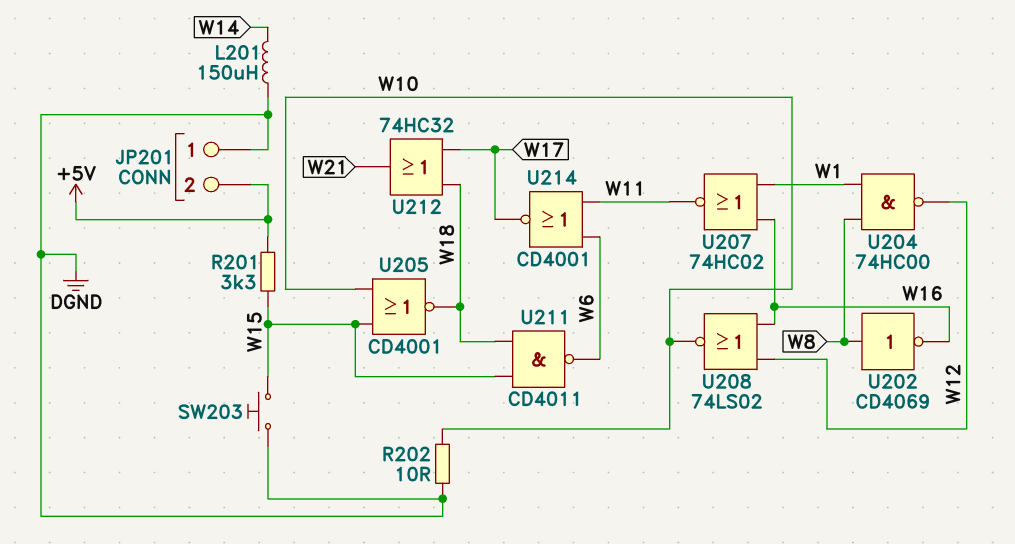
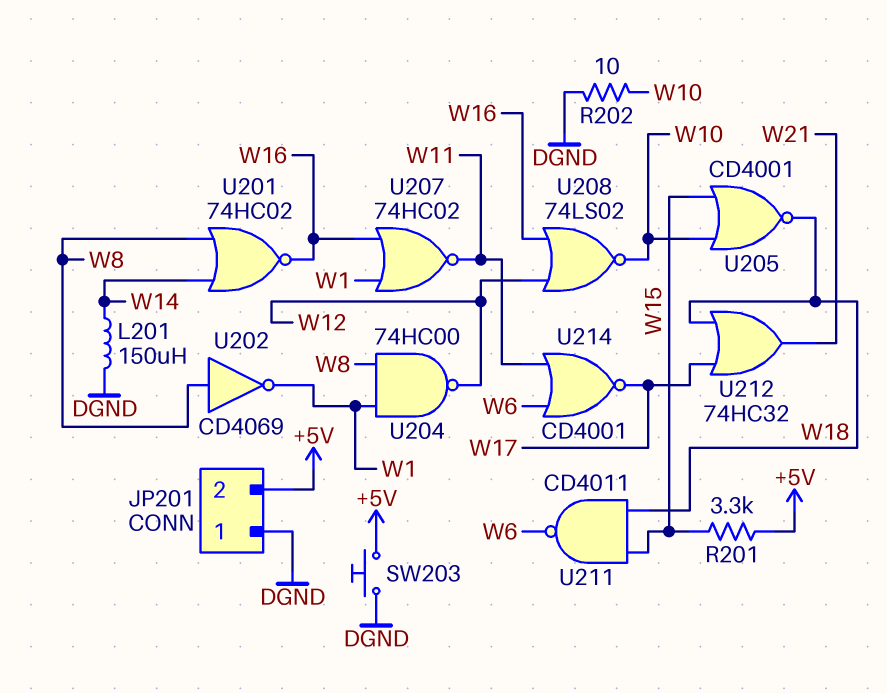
SW203: button (DGND, W15) -> button (+5V, DGND)
U201: none -> NOR 74HC02 (in W8, in W14, out W16)
U202: NOT CD4069 (in W8, out W16) -> NOT CD4069 (in W8, out W1)

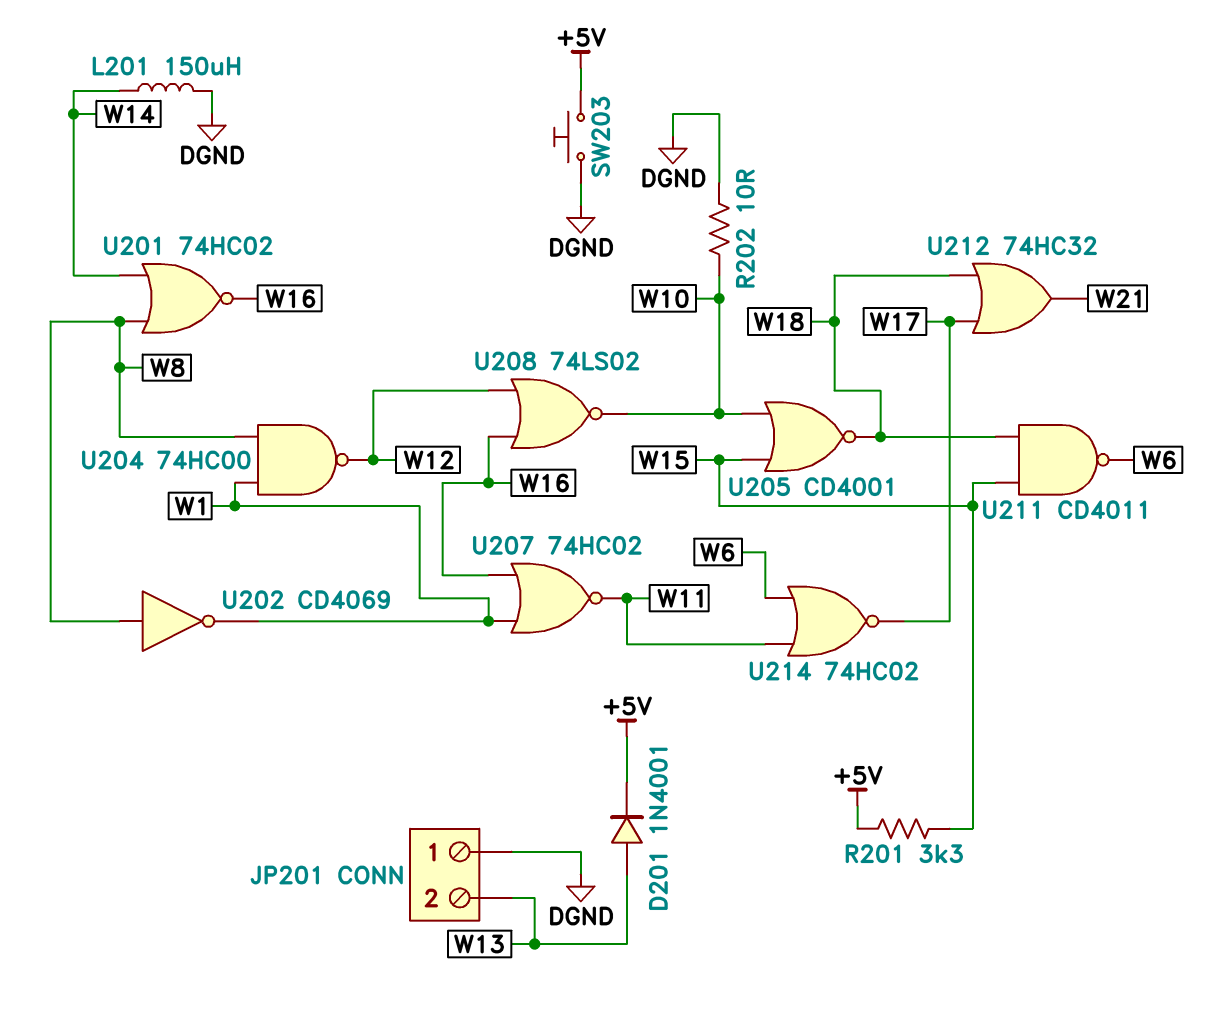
D201: none -> diode 1N4001 (A W13, K +5V)
JP201 pin 2: +5V -> W13
U214: NOR CD4001 (in W6, in W11, out W17) -> NOR 74HC02 (in W6, in W11, out W17)

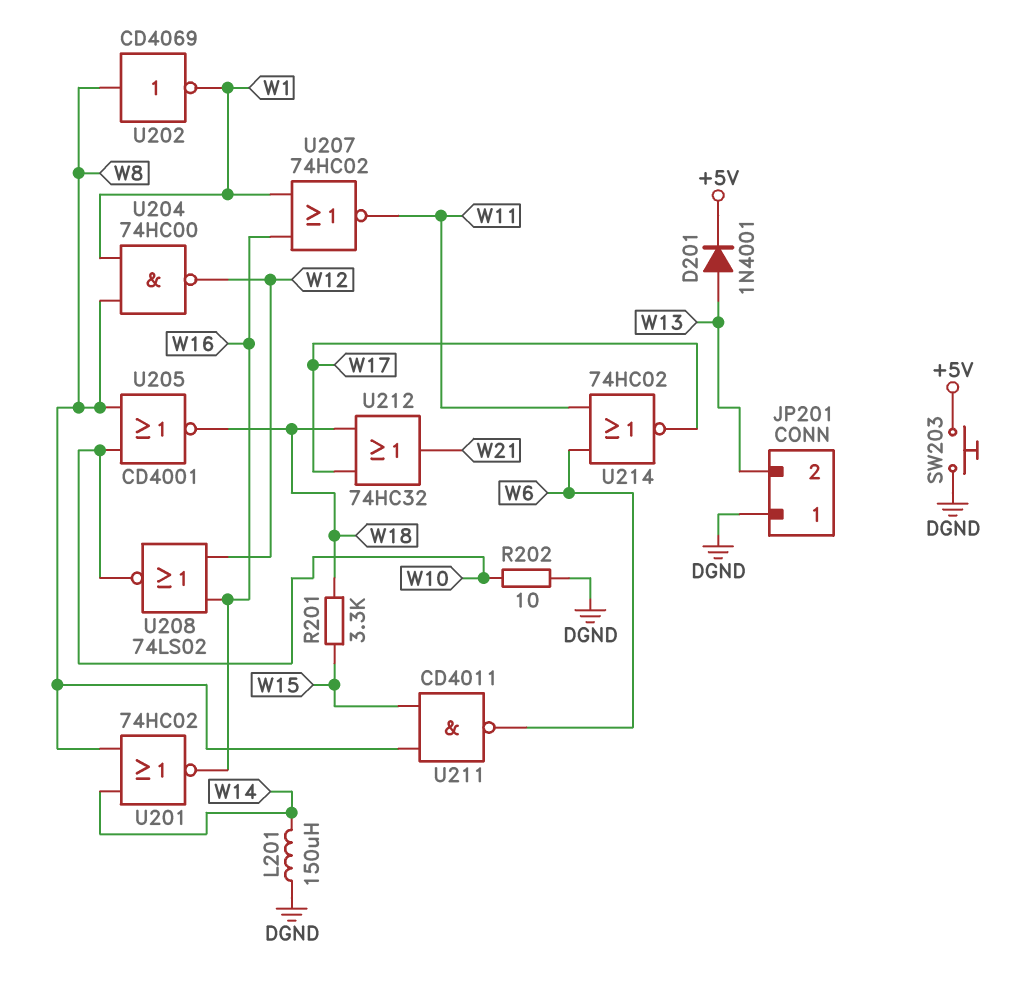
R201: 3.3k (+5V, W15) -> 3.3k (W15, W18)
U205: NOR CD4001 (in W10, in W15, out W18) -> NOR CD4001 (in W8, in W10, out W18)
U211: NAND CD4011 (in W15, in W18, out W6) -> NAND CD4011 (in W8, in W15, out W6)

